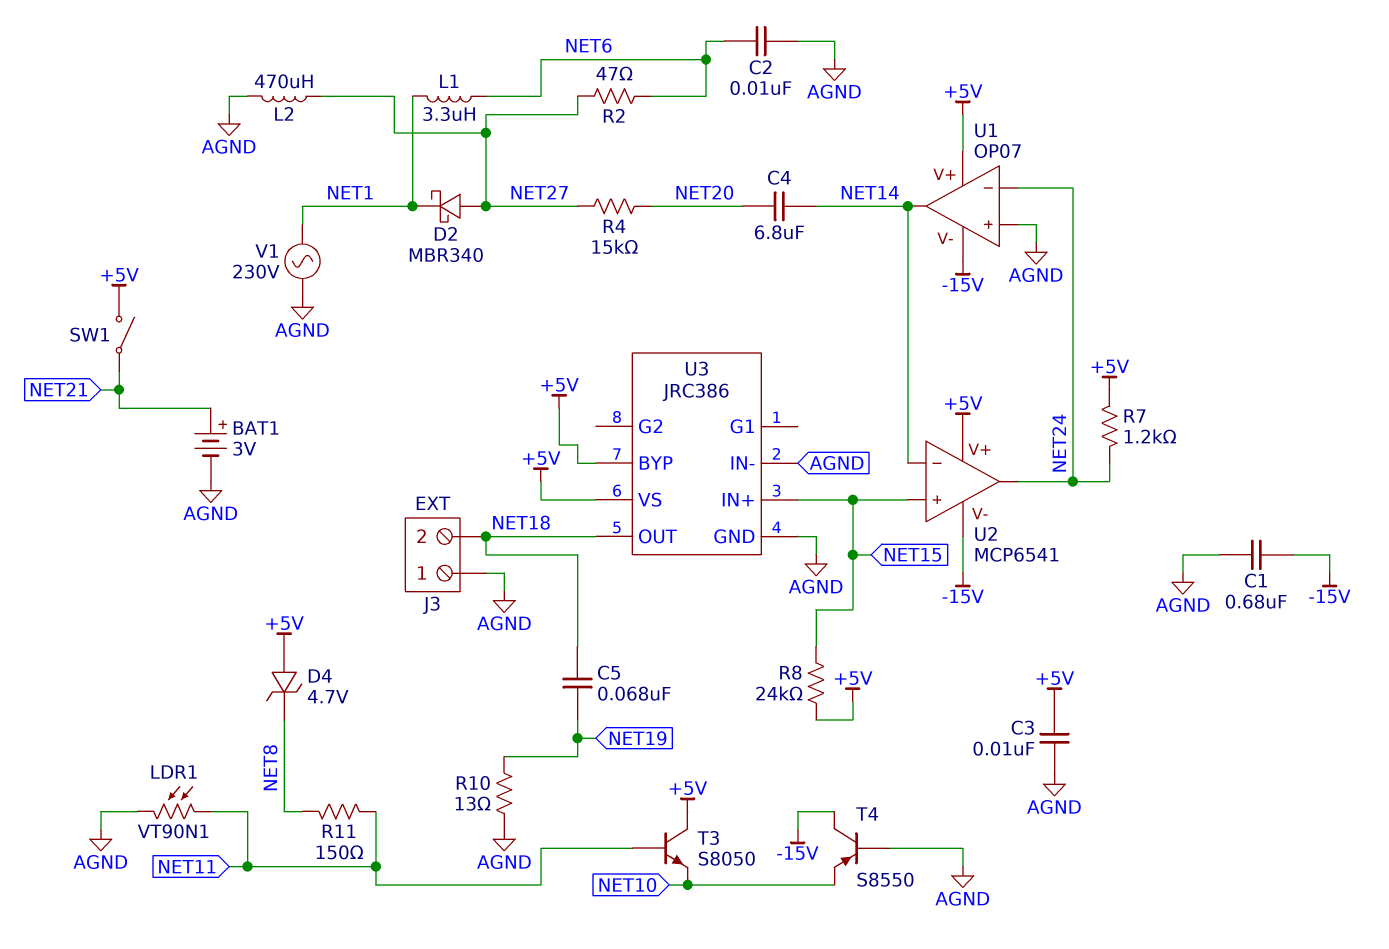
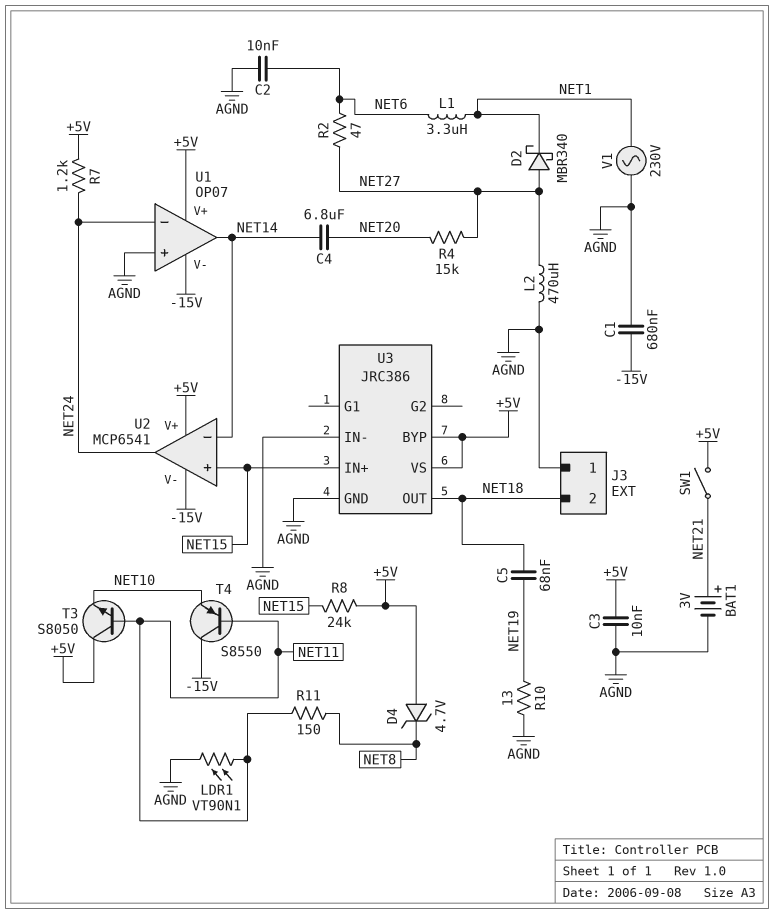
T4: PNP S8550 (B AGND, C -15V, E NET10) -> PNP S8550 (B NET11, C -15V, E NET10)

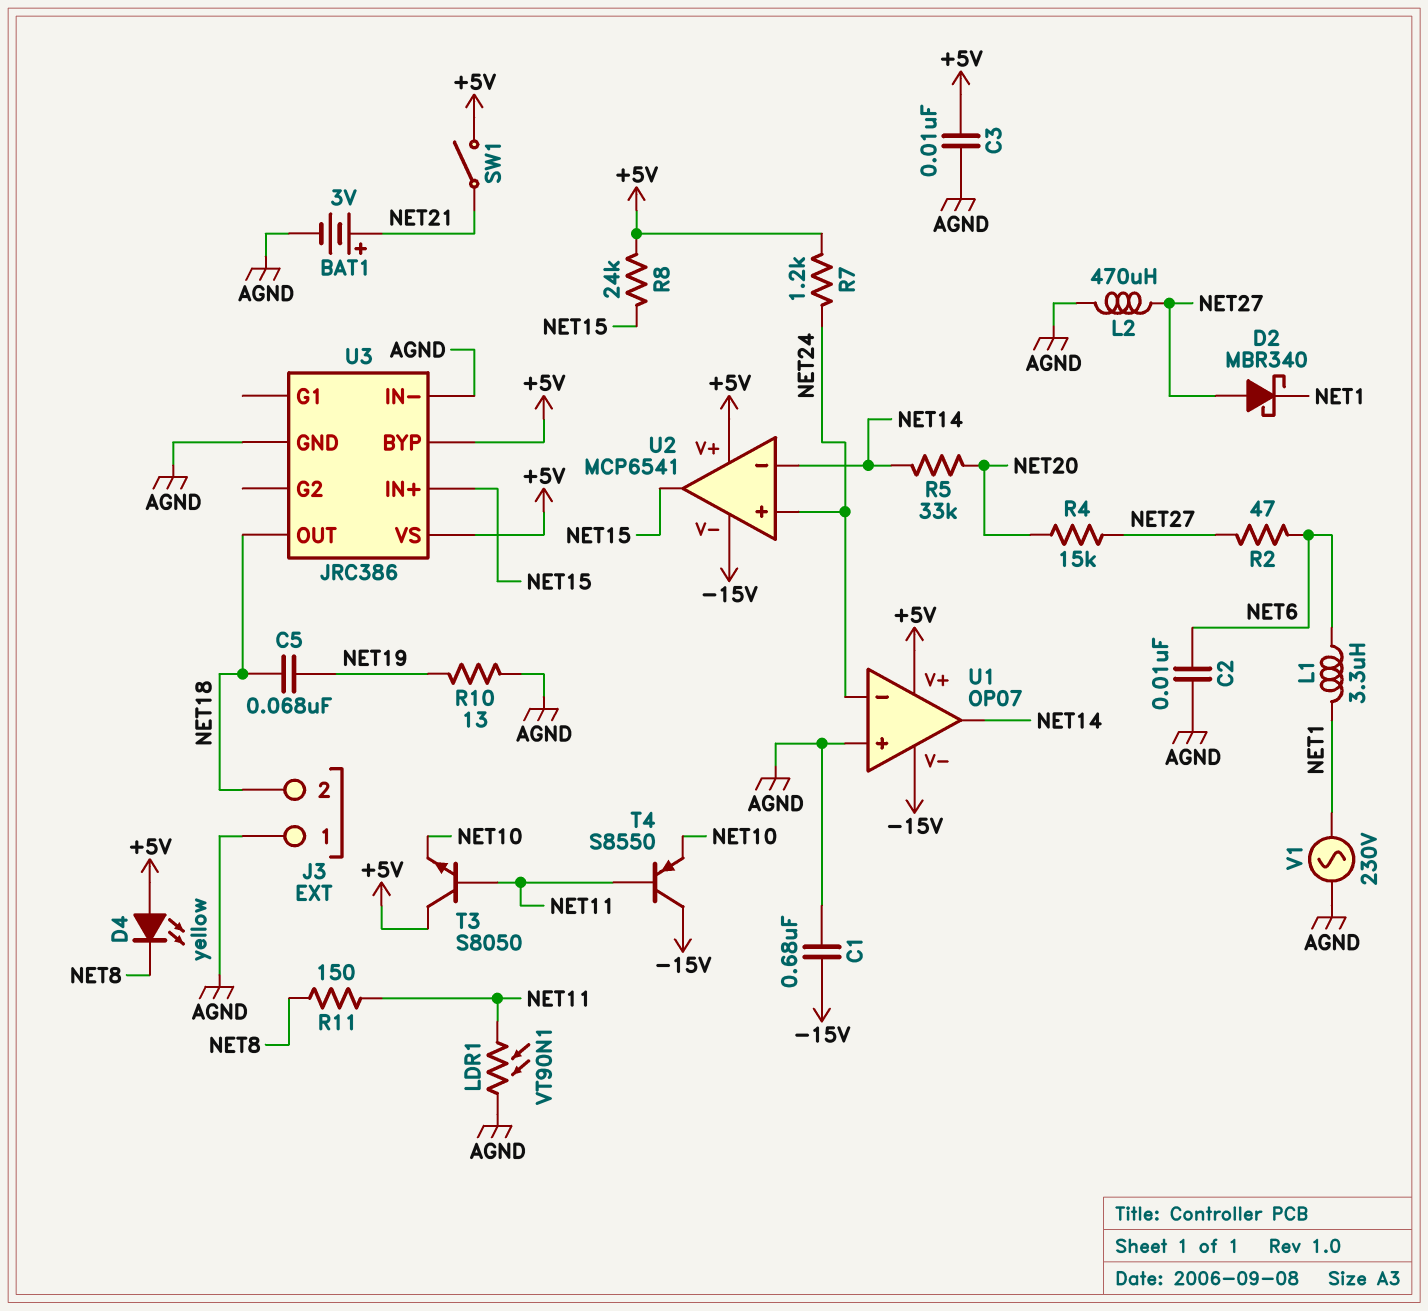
C4: 6.8uF (NET14, NET20) -> none
D4: zener 4.7V (A +5V, K NET8) -> LED yellow (A +5V, K NET8)
R5: none -> 33k (NET14, NET20)
U2 pin in+: NET15 -> NET24
U2 pin out: NET24 -> NET15

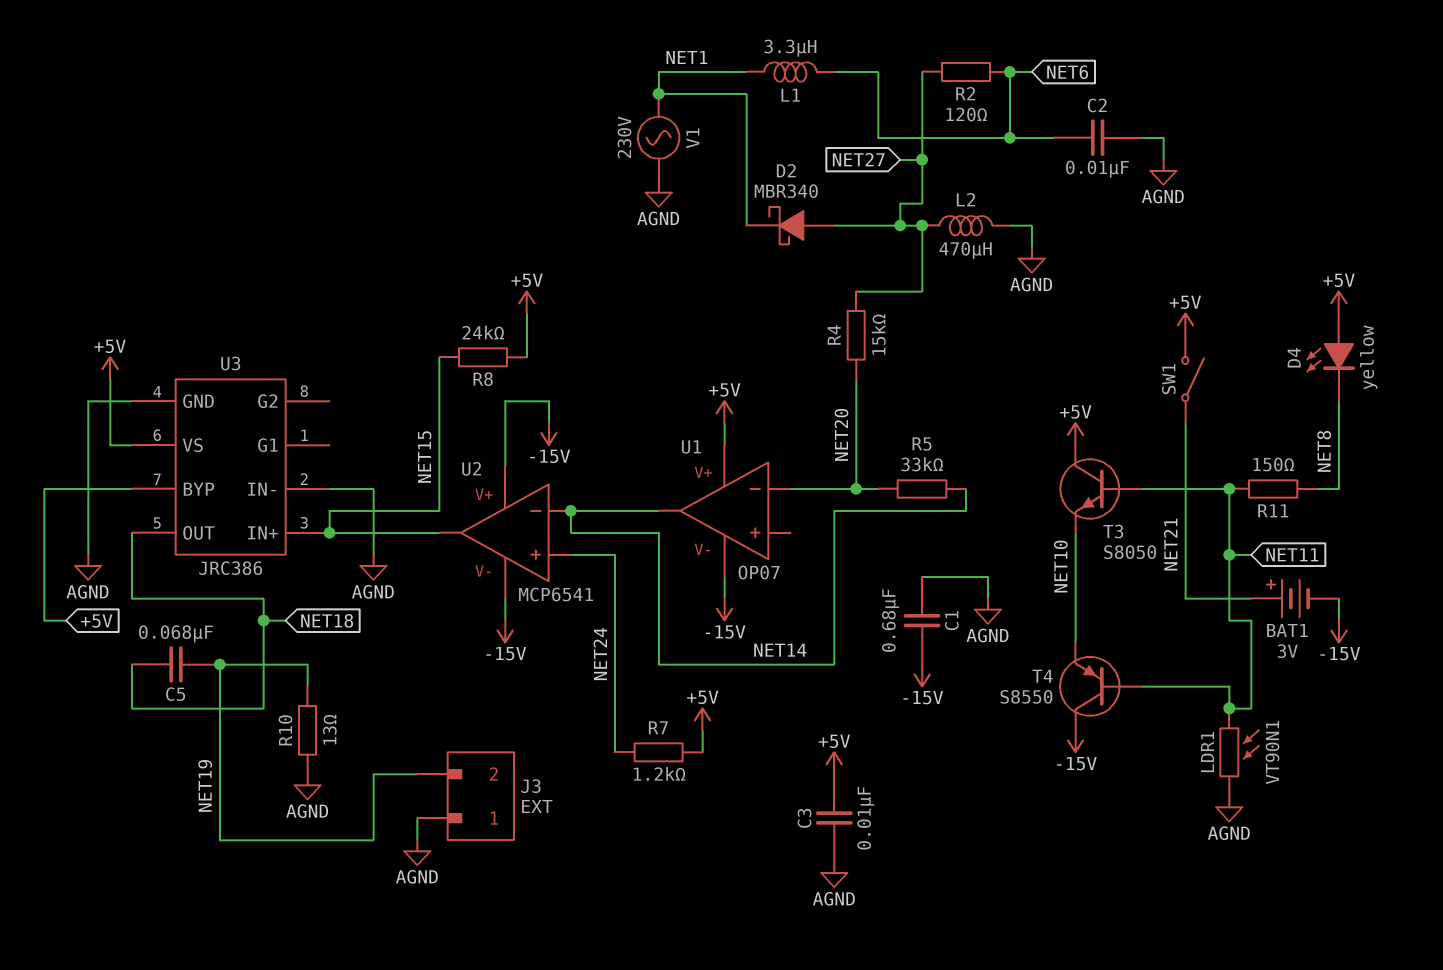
BAT1: 3V (plus NET21, minus AGND) -> 3V (plus NET21, minus -15V)
J3 pin 2: NET18 -> NET19
R2: 47 (NET6, NET27) -> 120 (NET6, NET27)
U1 pin in+: AGND -> none
U1 pin in-: NET24 -> NET20
U2 pin V+: +5V -> -15V

